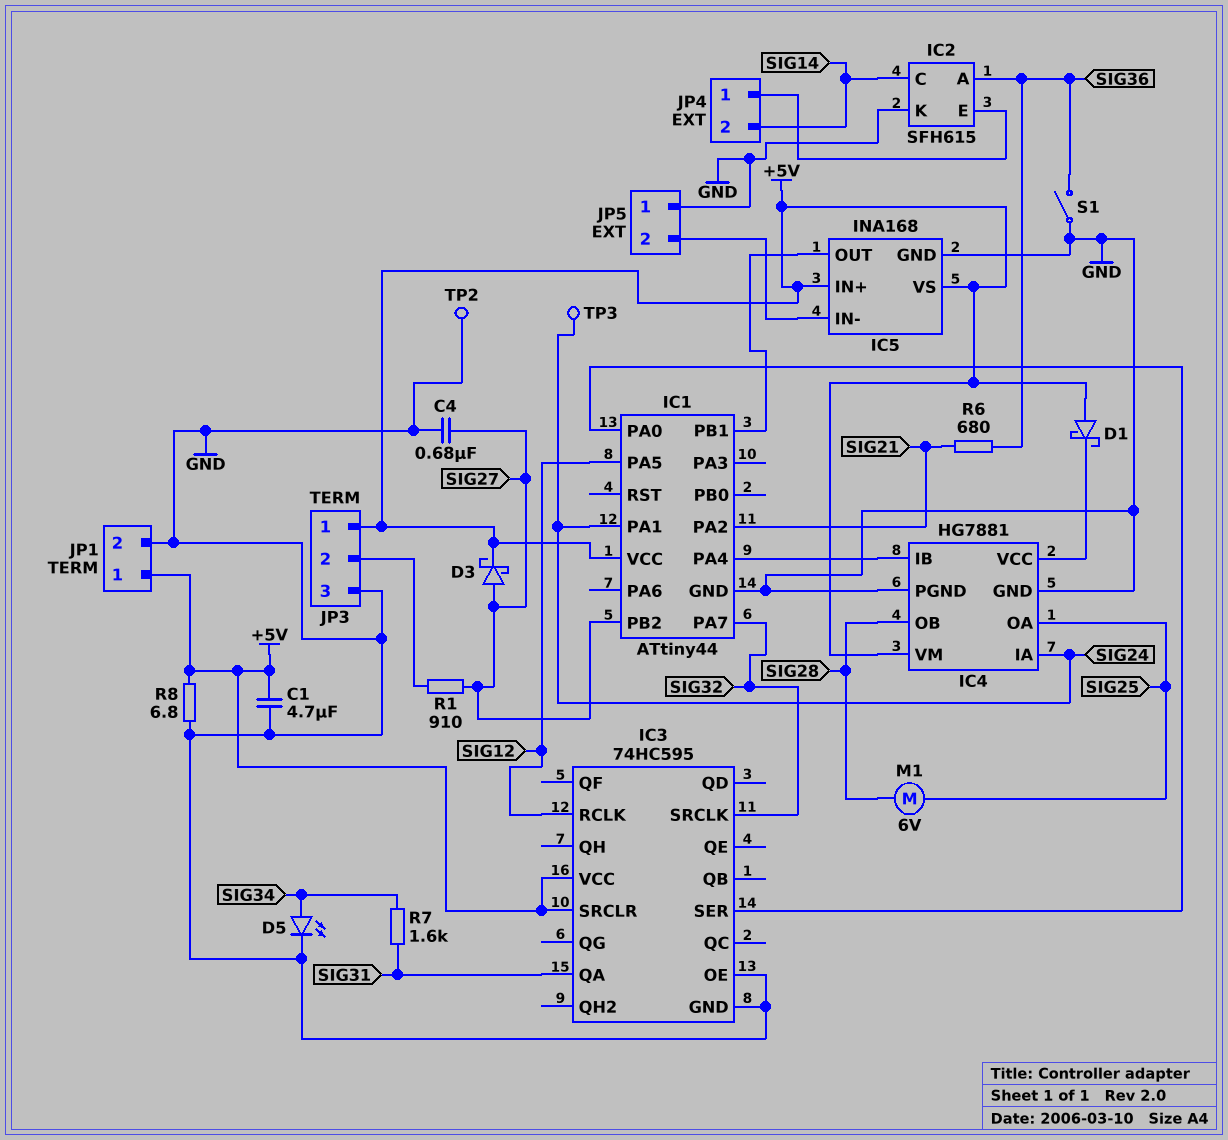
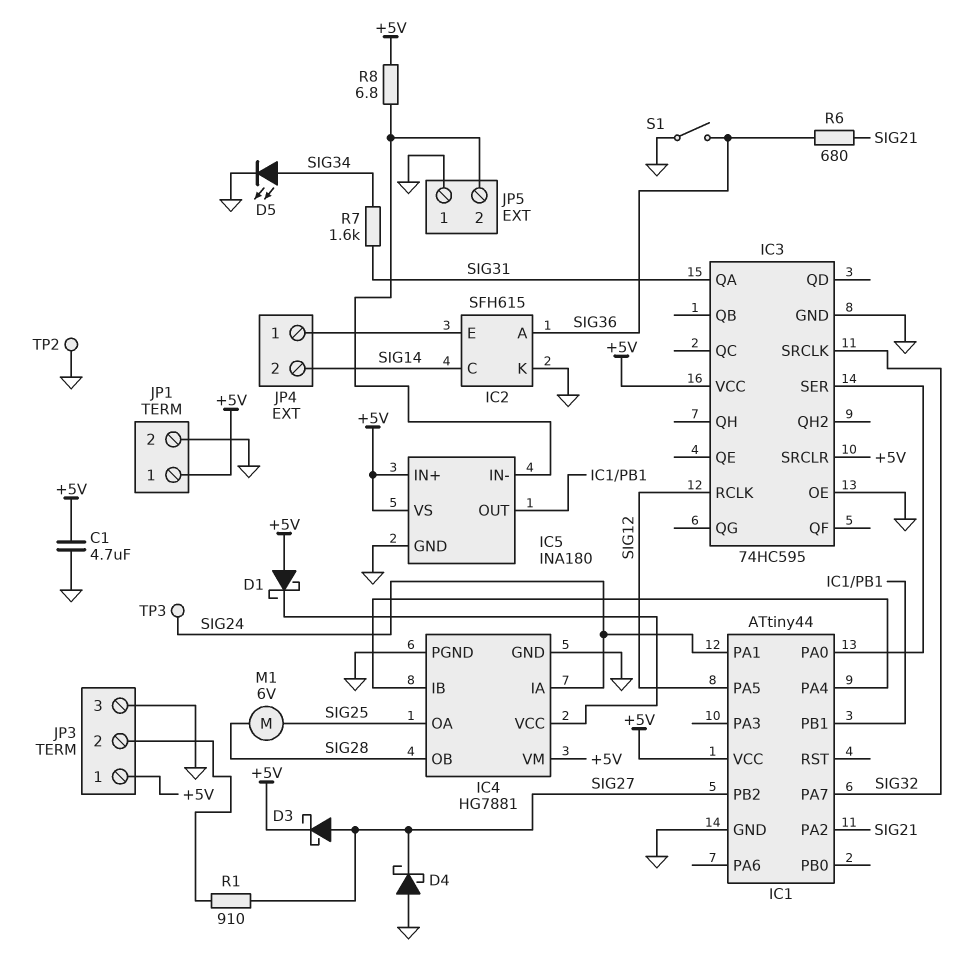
C4: 680nF (GND, SIG27) -> none
D4: none -> schottky (A GND, K SIG27)
IC5: INA168 -> INA180
R8: 6.8 (+5V, GND) -> 6.8 (+5V, IC5/IN-)

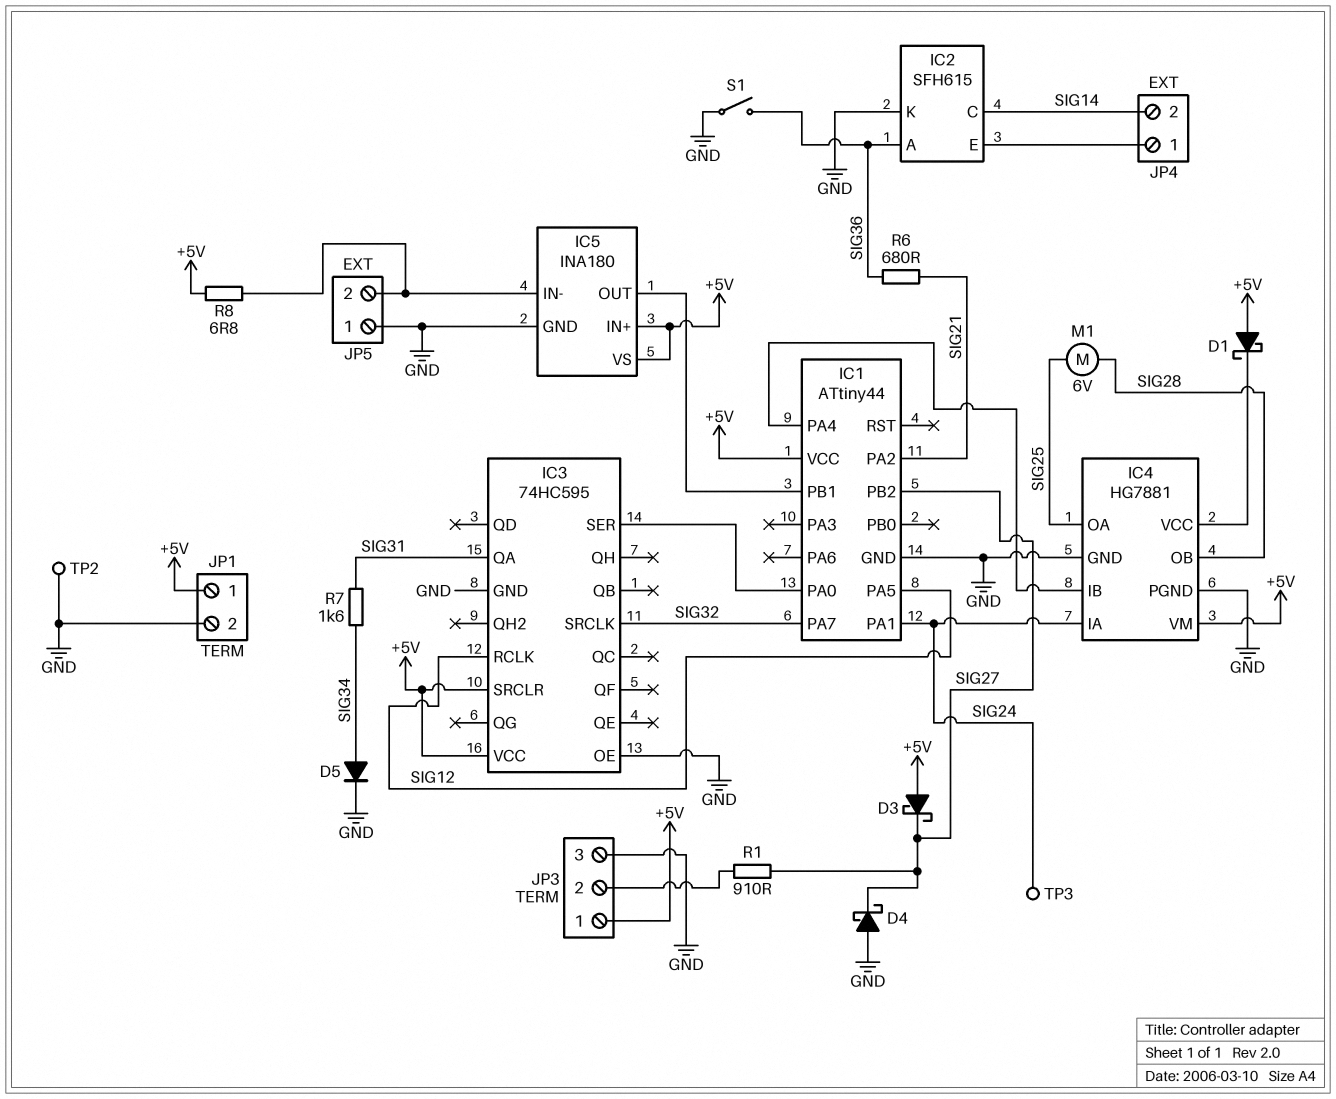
C1: 4.7uF (+5V, GND) -> none
D3: schottky (A SIG27, K +5V) -> schottky (A +5V, K SIG27)
D5: LED (A SIG34, K GND) -> diode (A SIG34, K GND)

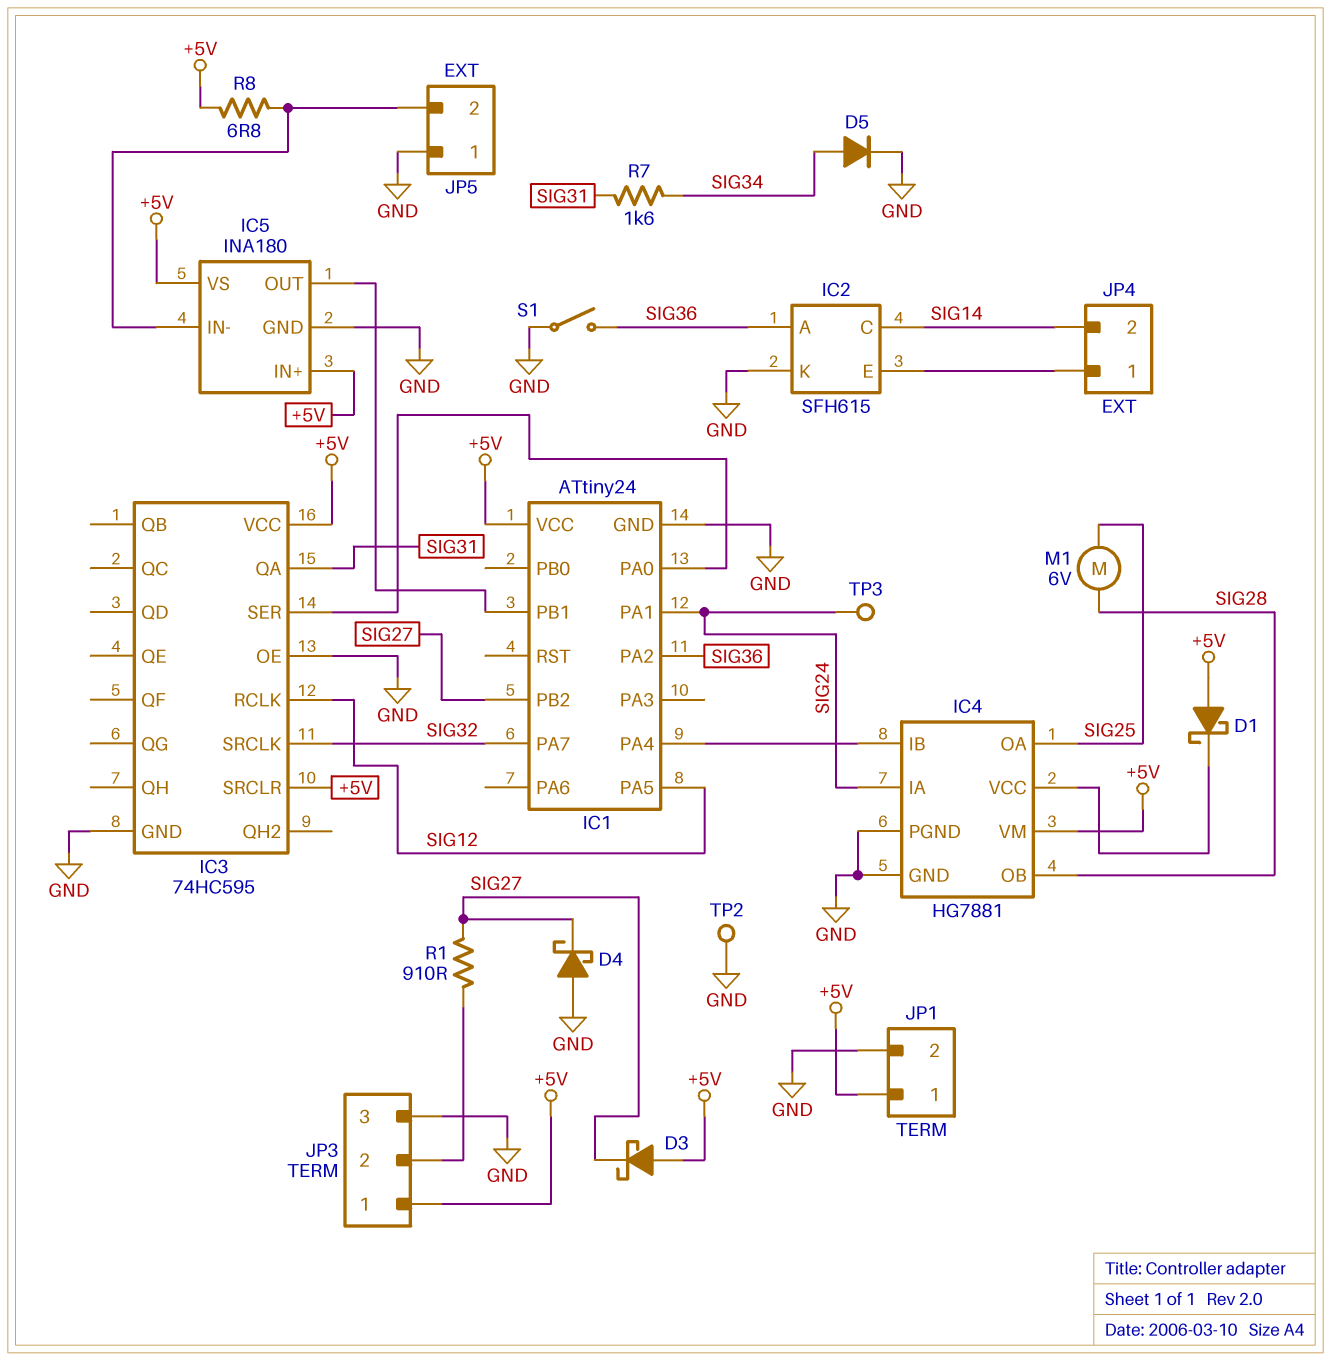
IC1: ATtiny44 -> ATtiny24
IC1 pin PA2: SIG21 -> SIG36
R6: 680 (SIG21, SIG36) -> none

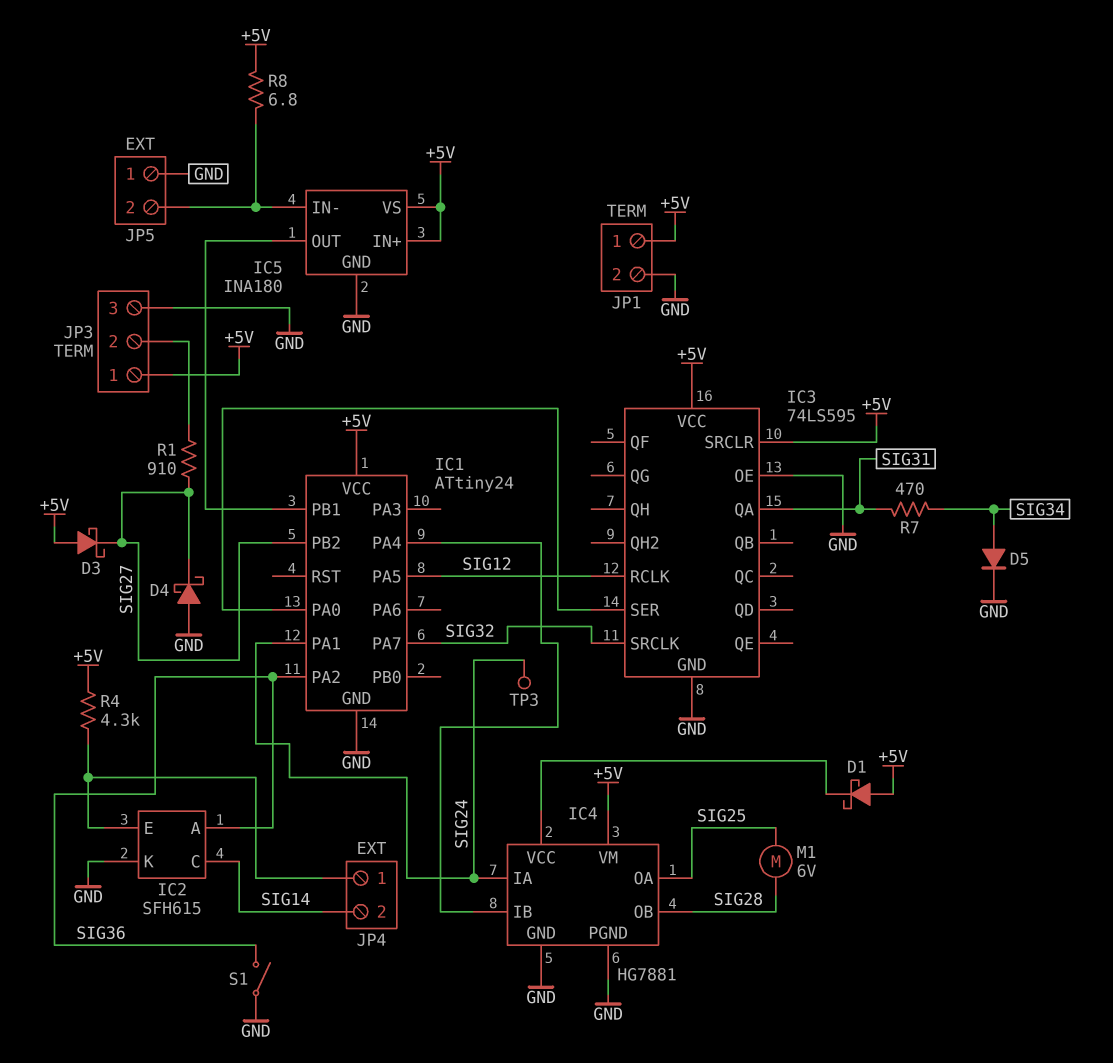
IC3: 74HC595 -> 74LS595
R4: none -> 4.3k (+5V, IC2/E)
R7: 1.6k (SIG31, SIG34) -> 470 (SIG31, SIG34)
TP2: test point (GND) -> none

